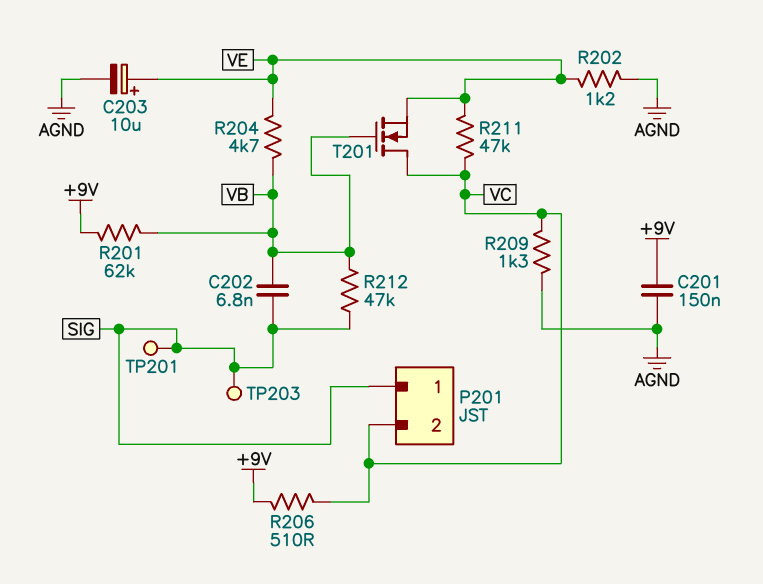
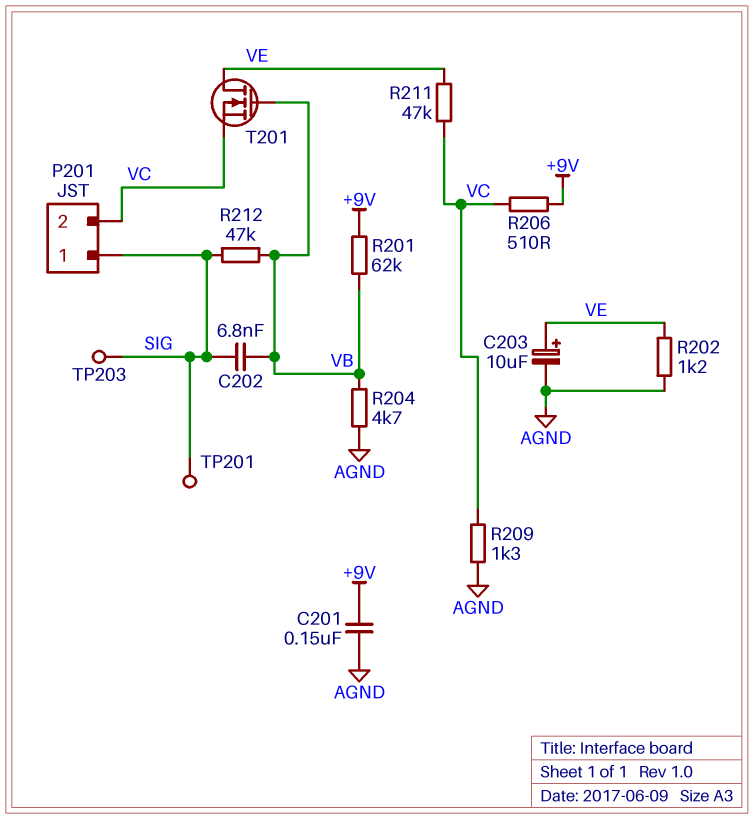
R204: 4.7k (VB, VE) -> 4.7k (AGND, VB)
T201: NMOS (G VB, D VC, S VE) -> NMOS (G VB, D VE, S VC)

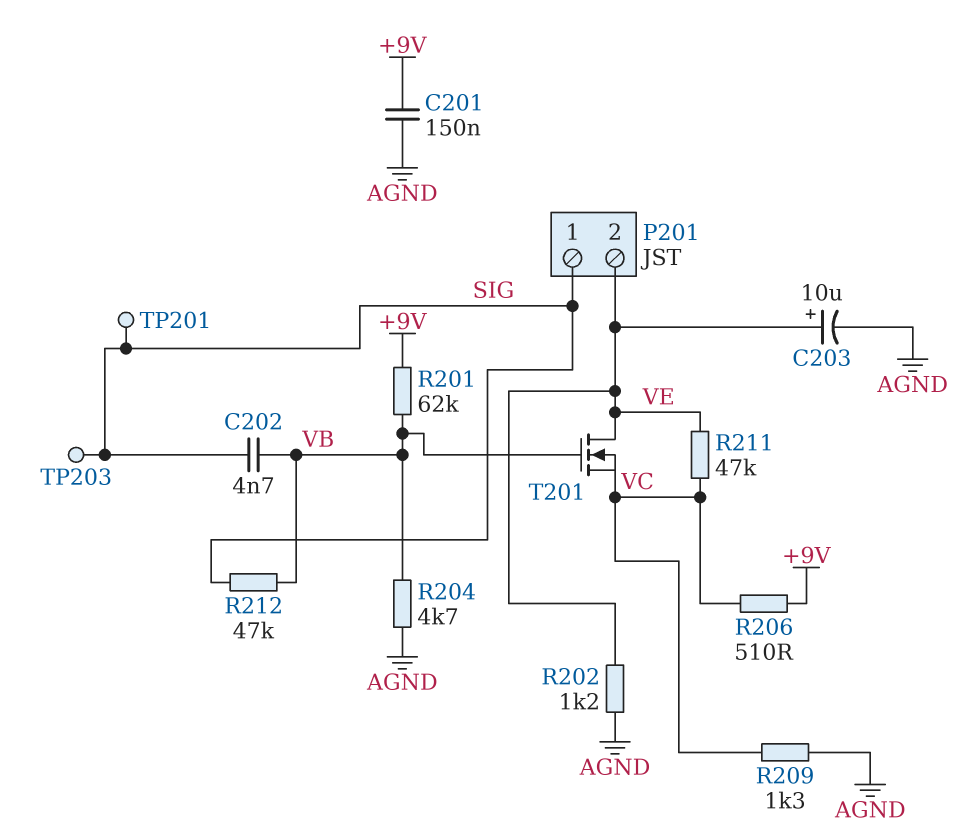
C202: 6.8nF (SIG, VB) -> 4.7nF (SIG, VB)
P201 pin 2: VC -> VE

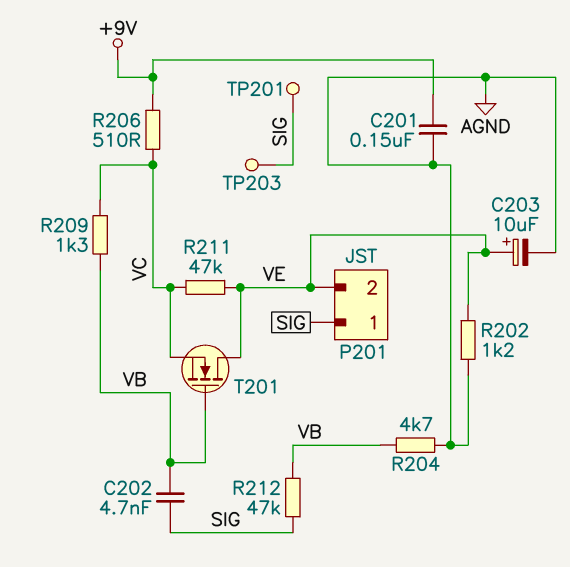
R201: 62k (+9V, VB) -> none
R209: 1.3k (AGND, VC) -> 1.3k (VB, VC)

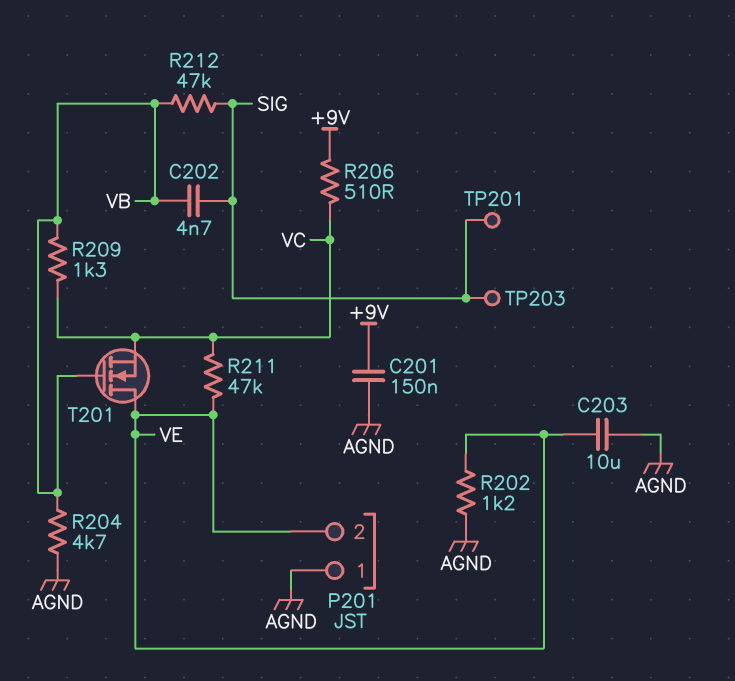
C203: 10uF (plus VE, minus AGND) -> 10uF (AGND, VE)
P201 pin 1: SIG -> AGND

